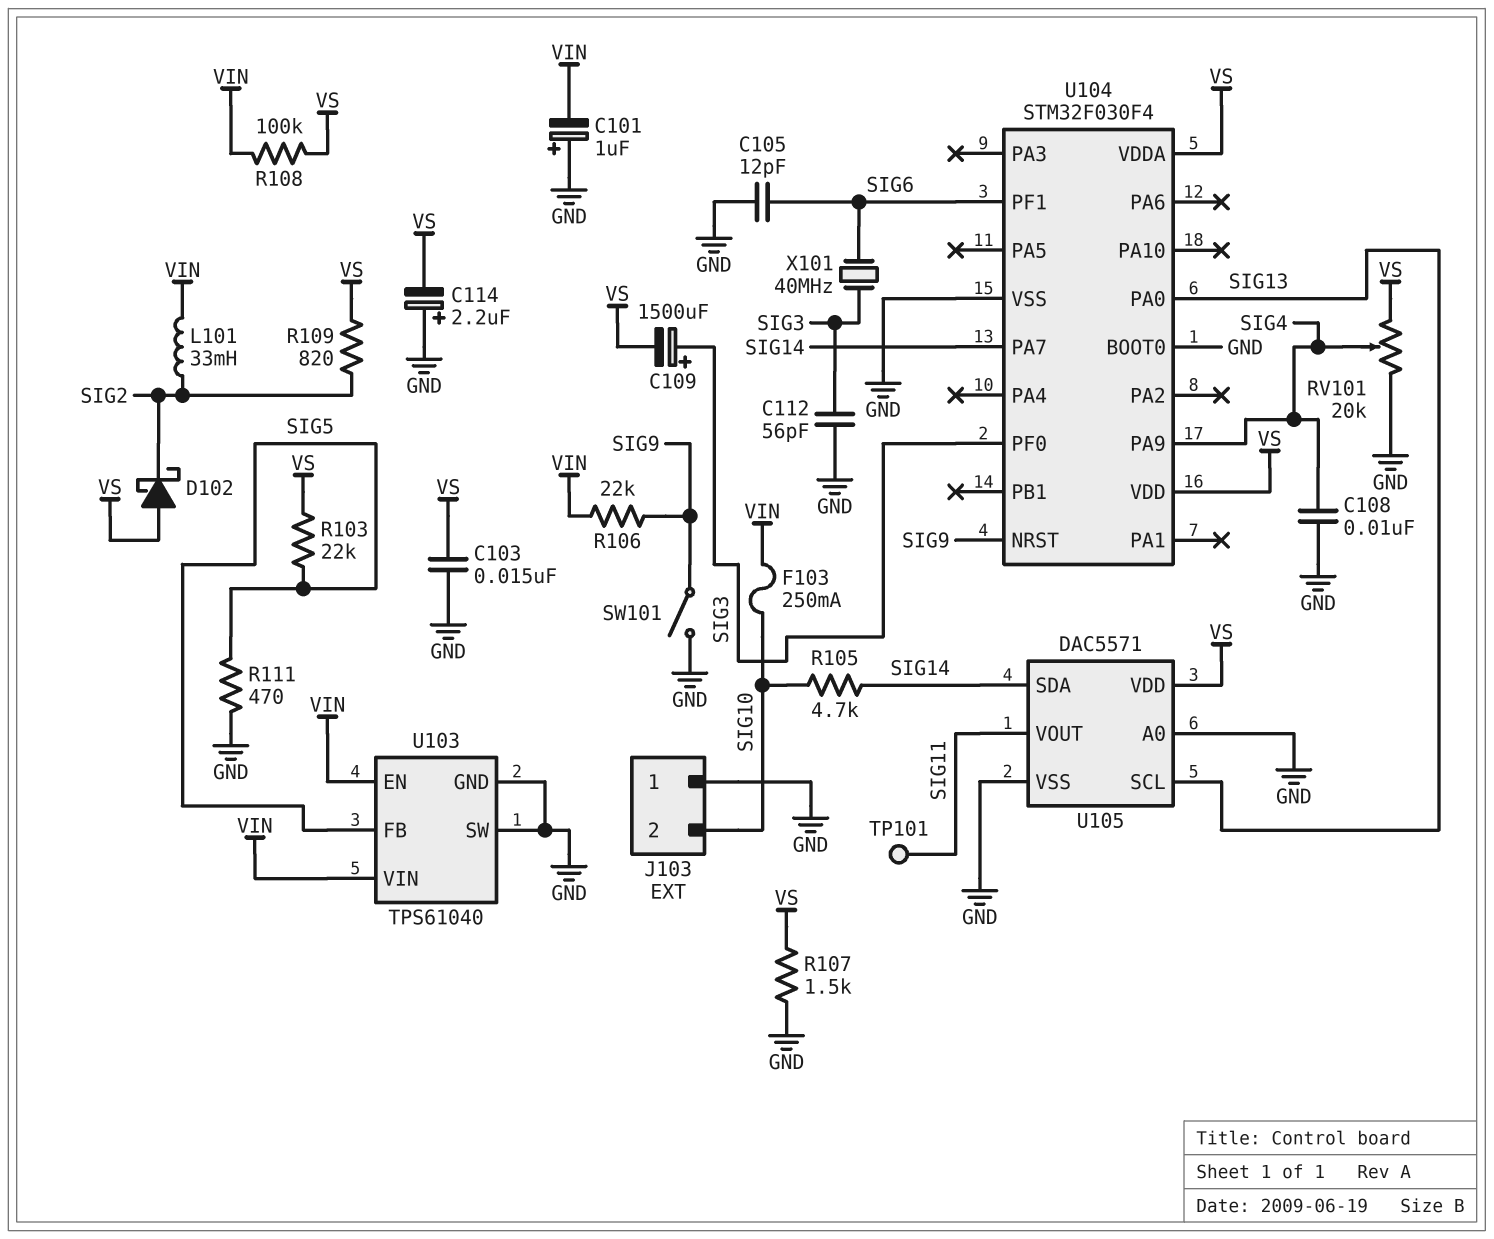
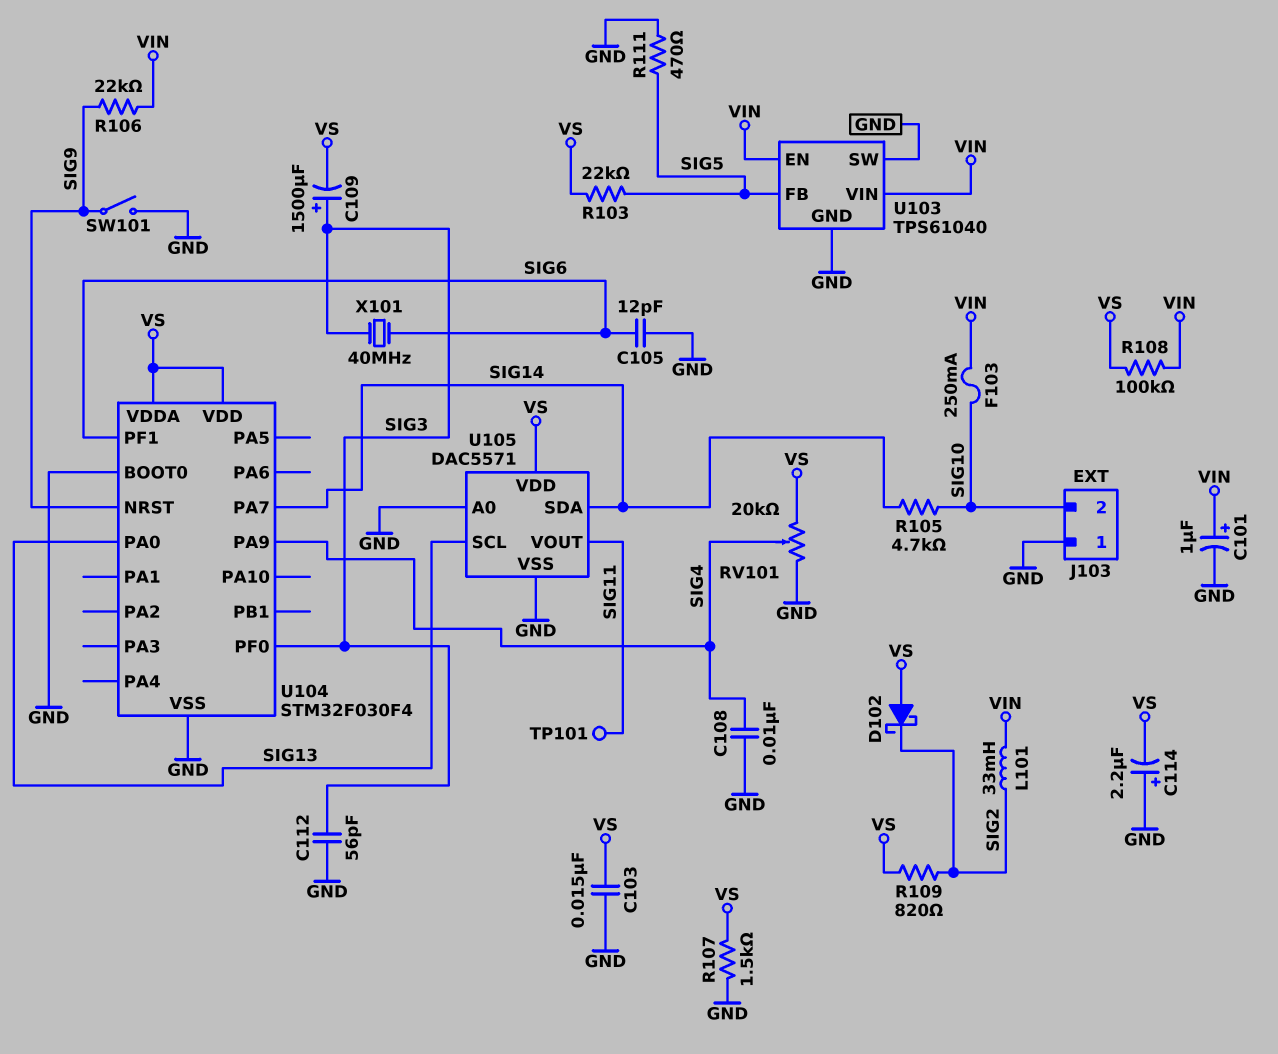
C101: 1uF (plus GND, minus VIN) -> 1uF (plus VIN, minus GND)

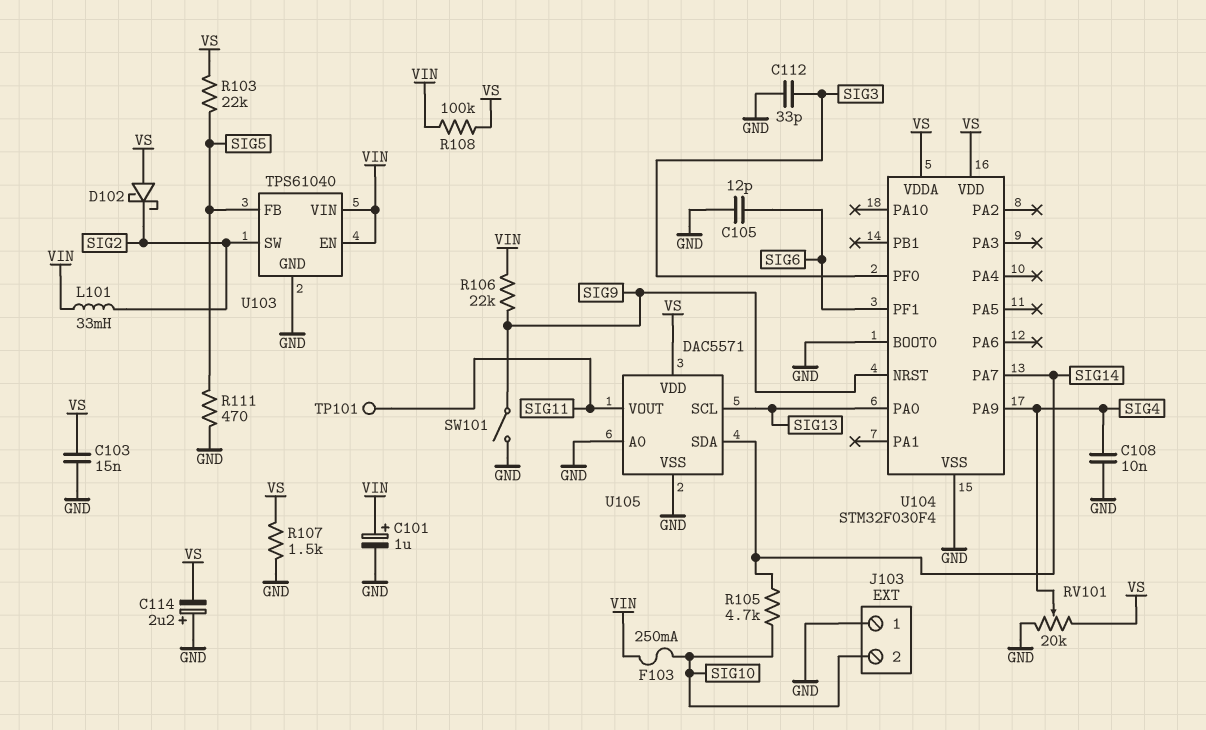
C109: 1500uF (plus SIG3, minus VS) -> none
C112: 56pF (GND, SIG3) -> 33pF (GND, SIG3)
R109: 820 (SIG2, VS) -> none
U103 pin SW: GND -> SIG2
X101: 40MHz (SIG3, SIG6) -> none

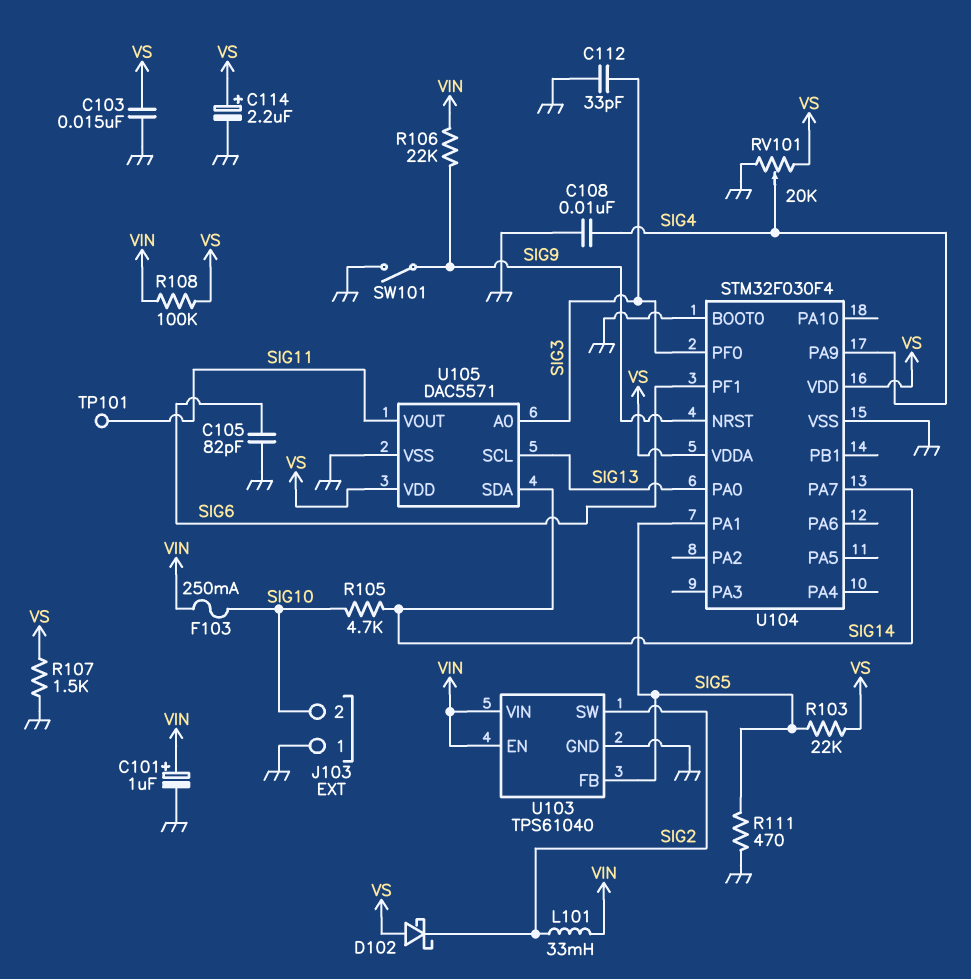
C105: 12pF (GND, SIG6) -> 82pF (GND, SIG6)
C114: 2.2uF (plus GND, minus VS) -> 2.2uF (plus VS, minus GND)
U104 pin PA1: none -> SIG5
U105 pin A0: GND -> SIG3

